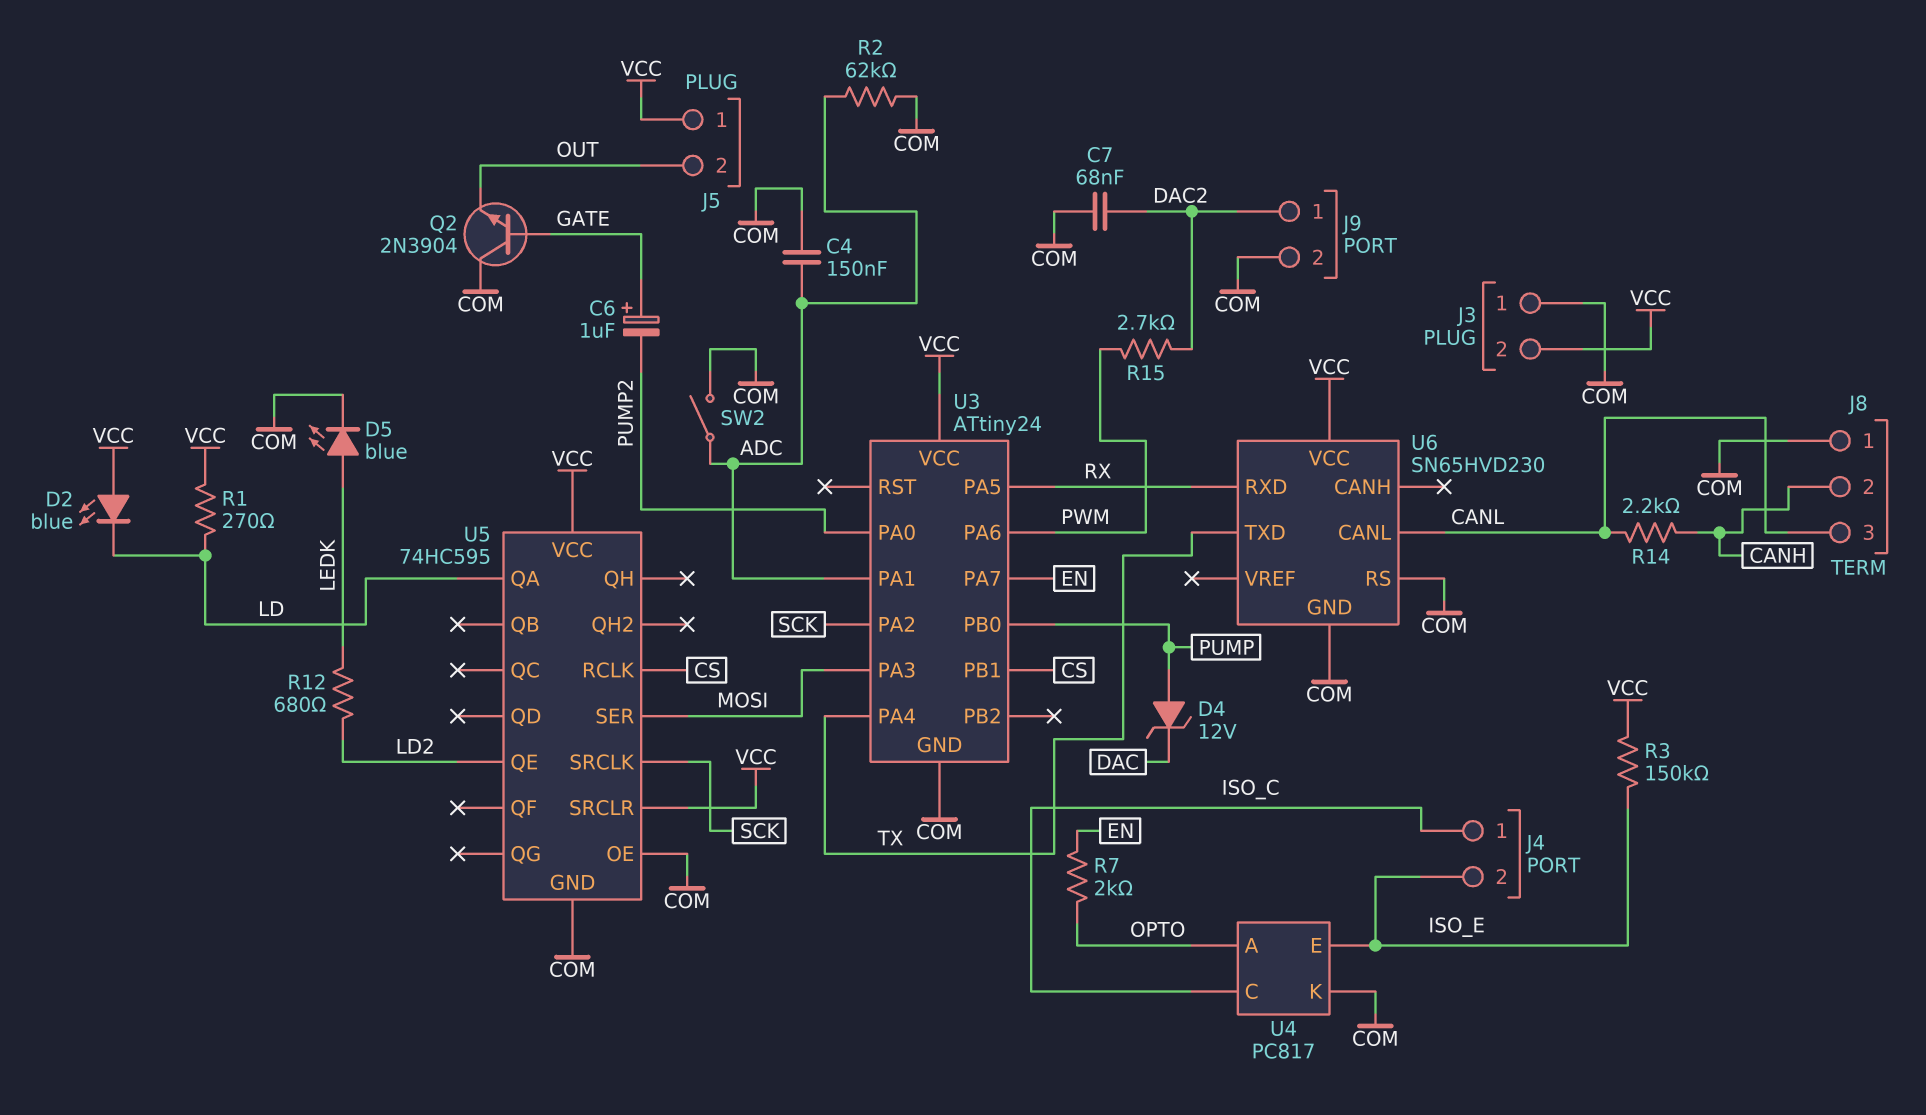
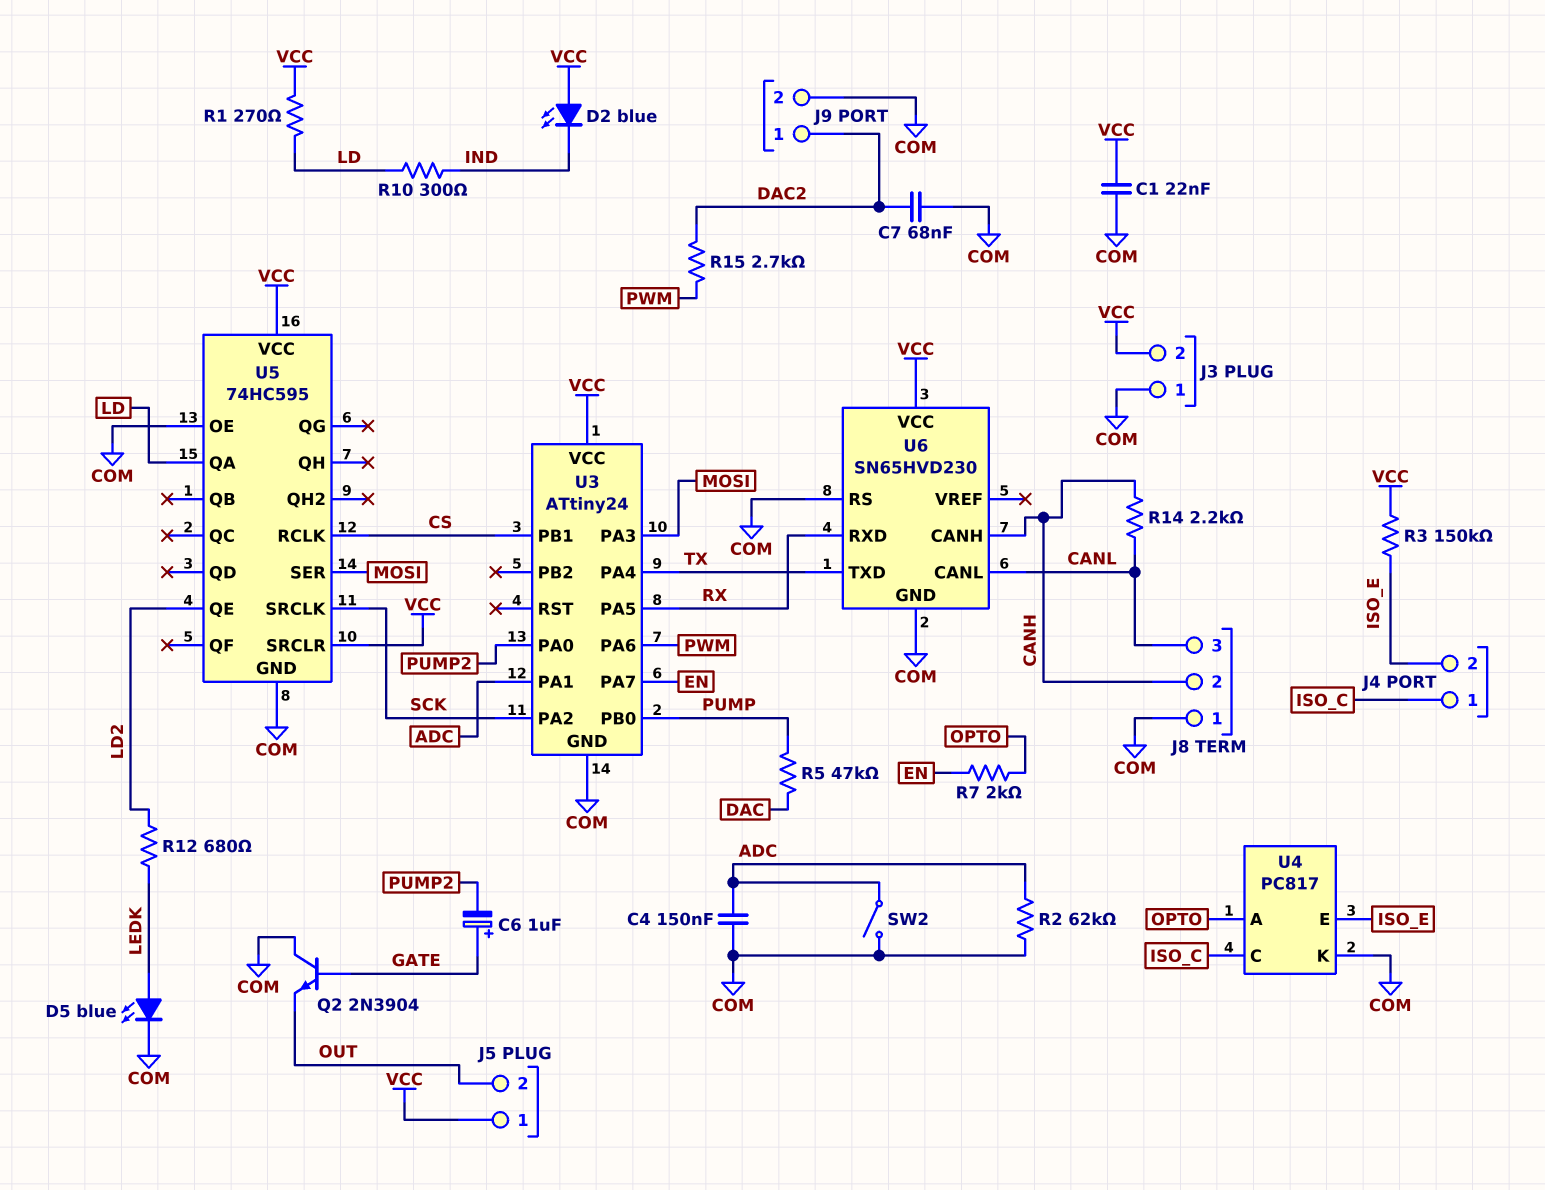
C1: none -> 22nF (COM, VCC)
D2: LED blue (A VCC, K LD) -> LED blue (A VCC, K IND)
D4: zener 12V (A PUMP, K DAC) -> none
R5: none -> 47k (DAC, PUMP)
R10: none -> 300 (IND, LD)
U6 pin CANH: none -> CANH

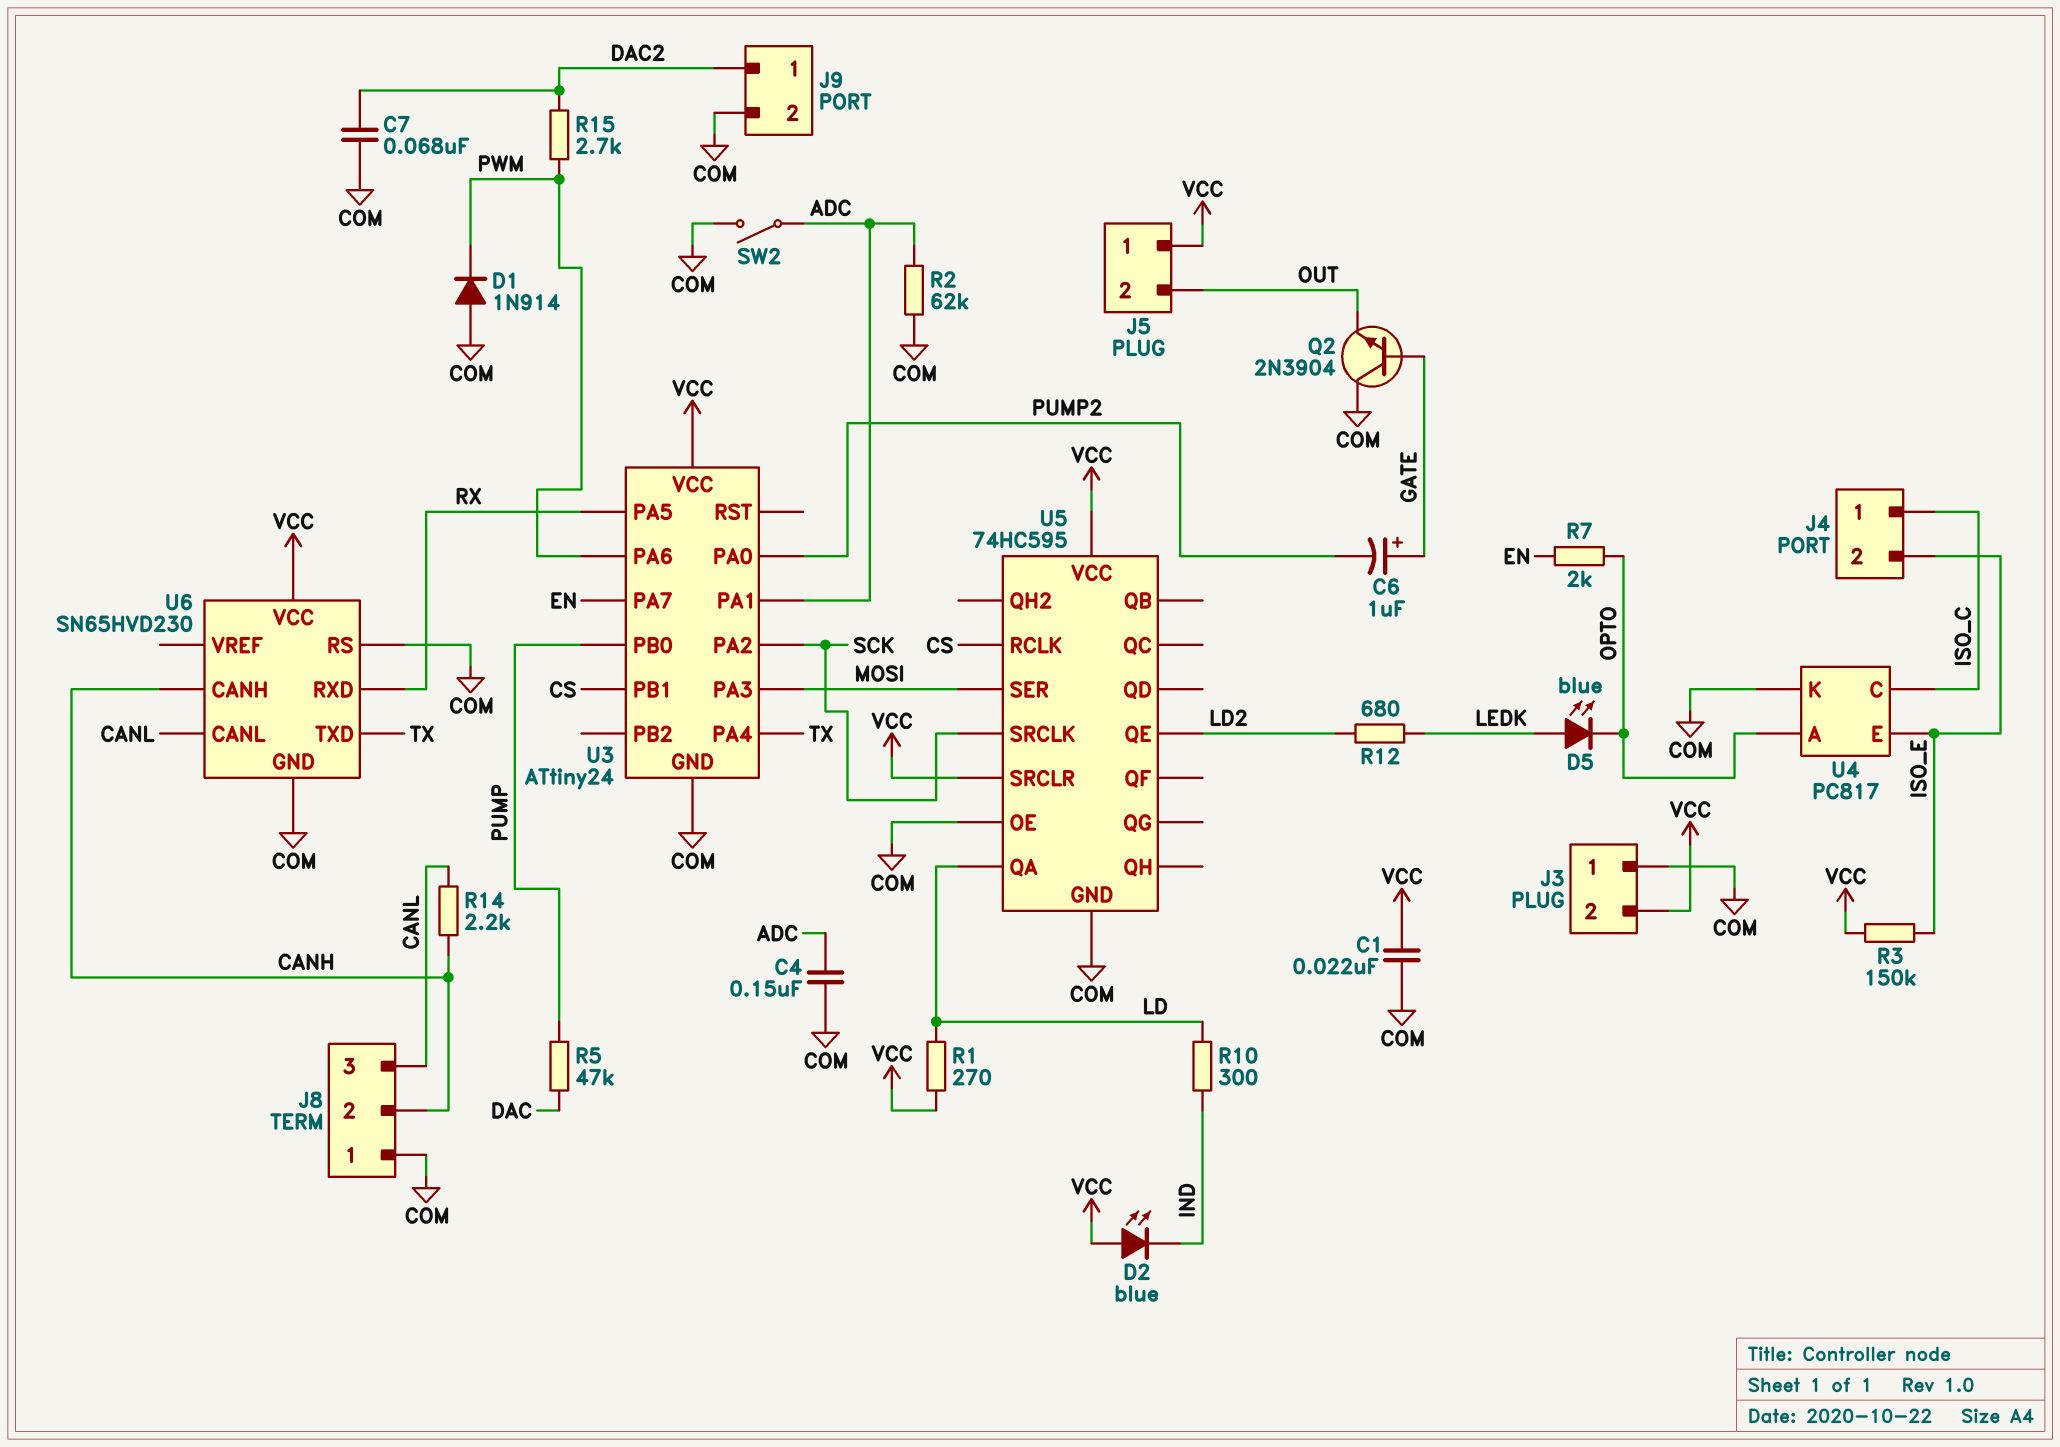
D1: none -> diode 1N914 (A COM, K PWM)
D5: LED blue (A LEDK, K COM) -> LED blue (A LEDK, K OPTO)

